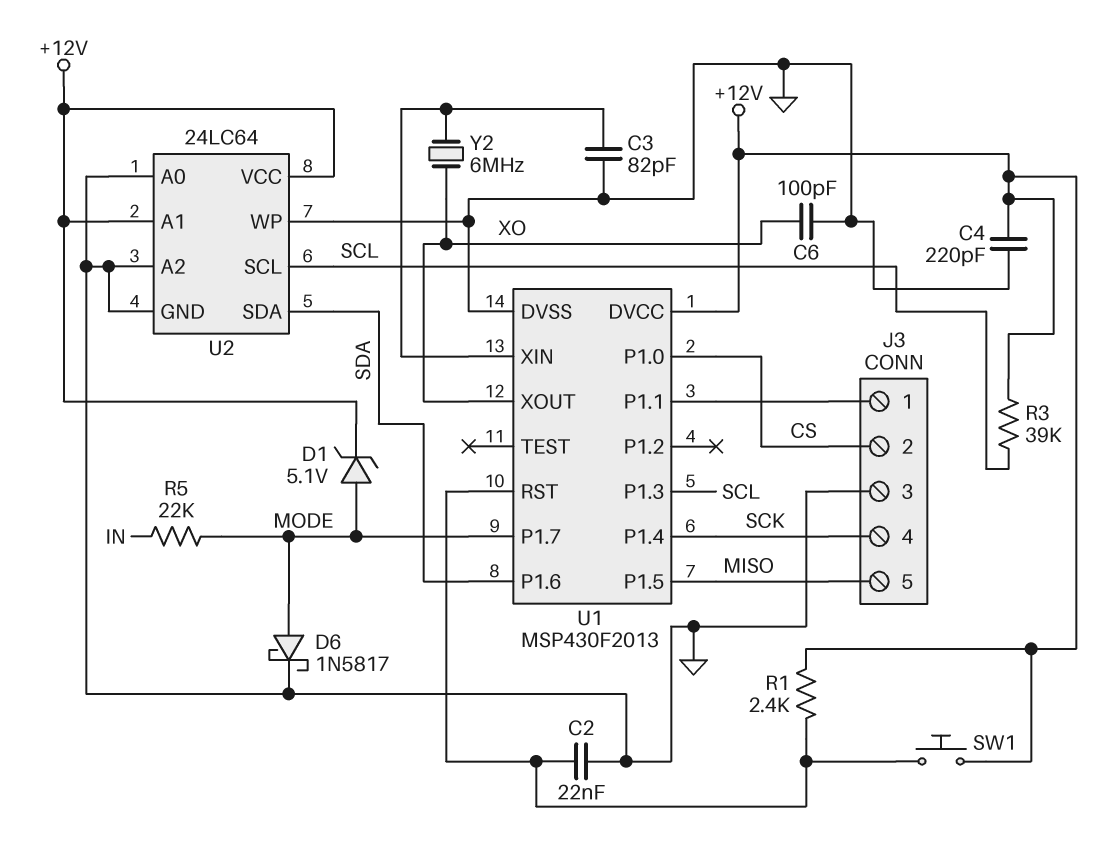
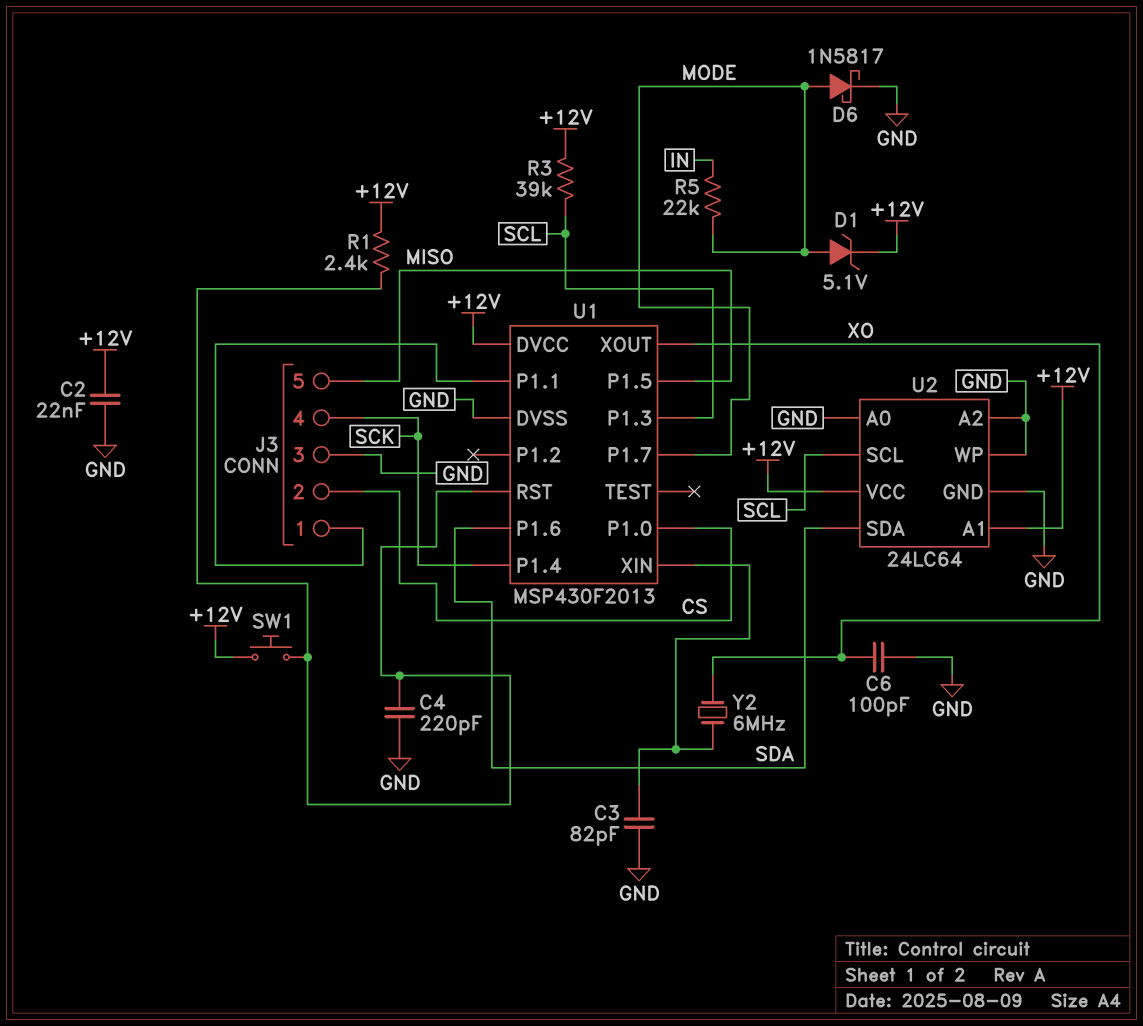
C2: 22nF (GND, U1/RST) -> 22nF (+12V, GND)
C4: 220pF (+12V, GND) -> 220pF (GND, U1/RST)

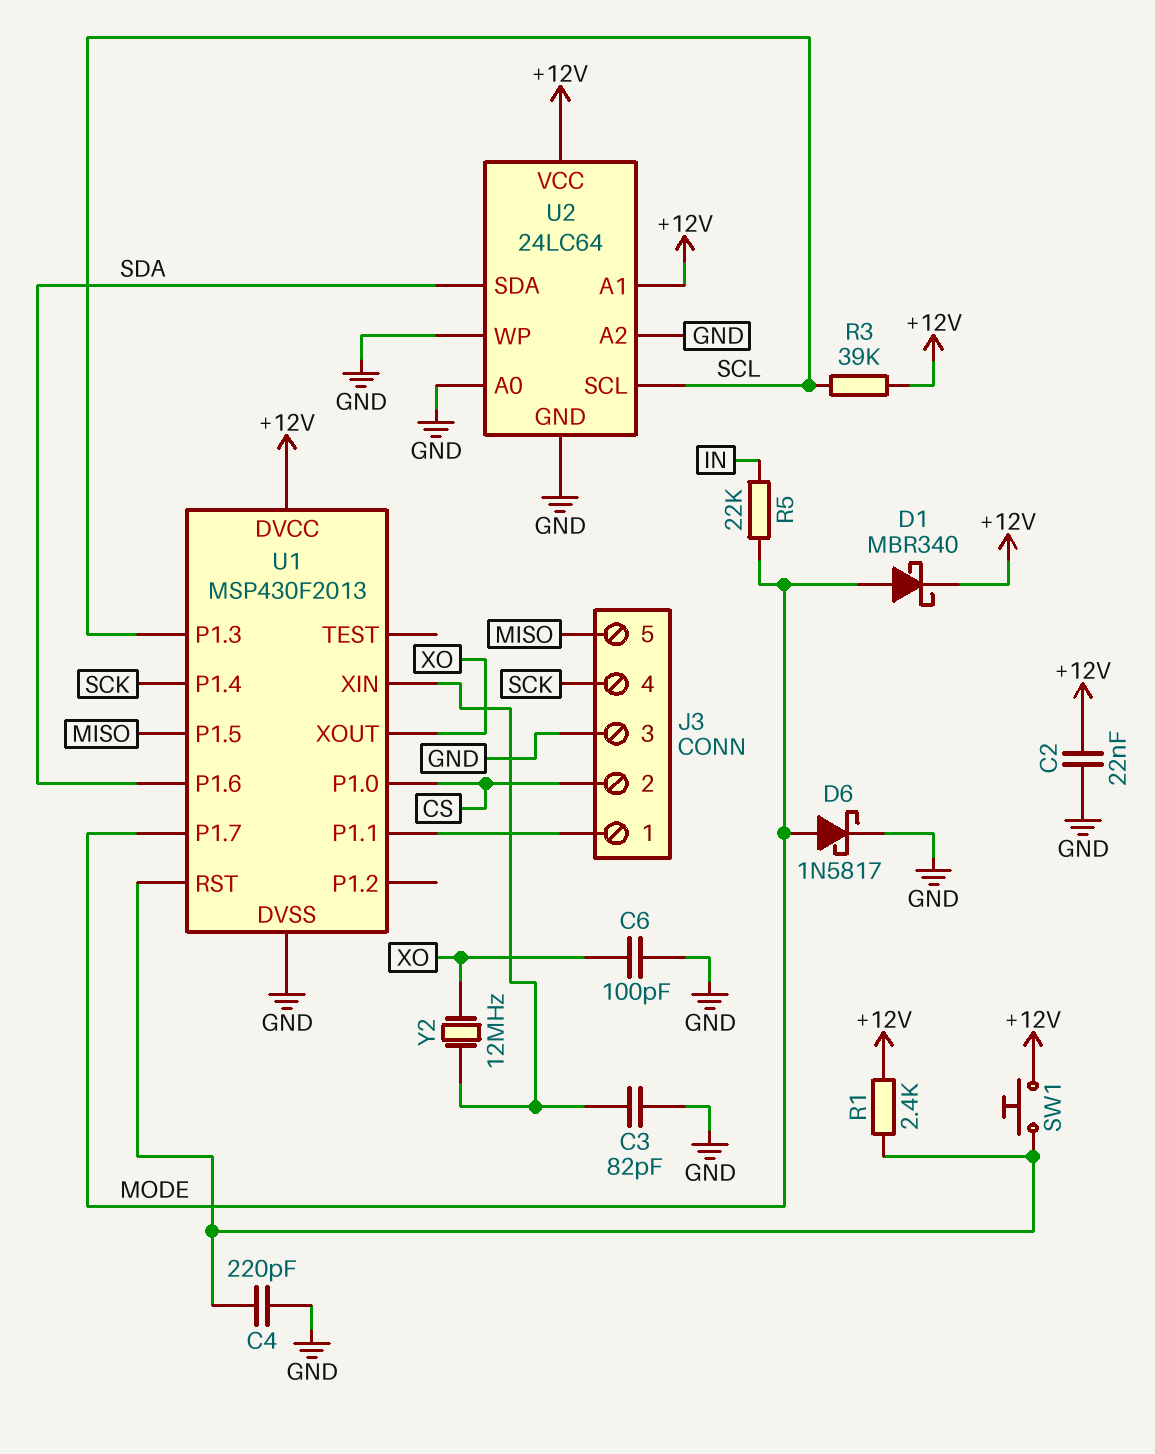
D1: zener 5.1V (A MODE, K +12V) -> schottky MBR340 (A MODE, K +12V)
Y2: 6MHz (U1/XIN, XO) -> 12MHz (U1/XIN, XO)

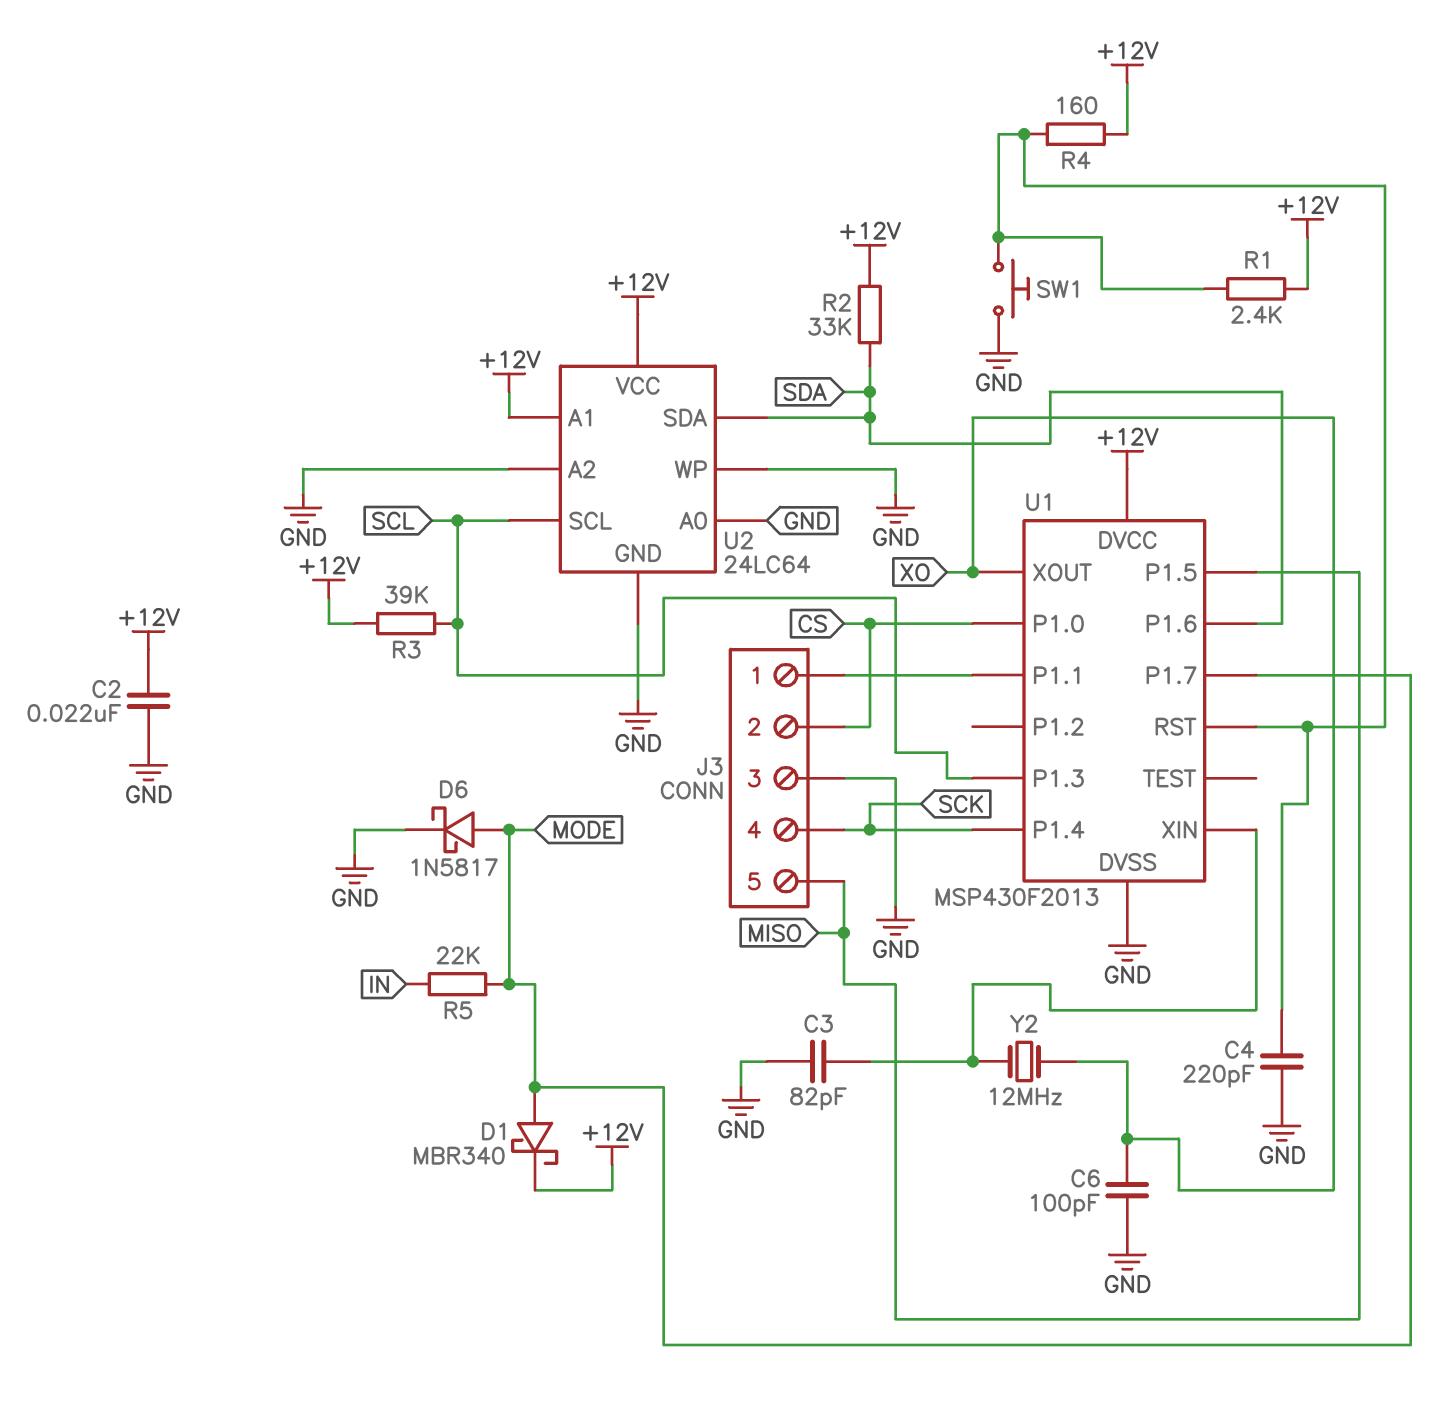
R2: none -> 33k (+12V, SDA)
R4: none -> 160 (+12V, U1/RST)
SW1: button (+12V, U1/RST) -> button (GND, U1/RST)

